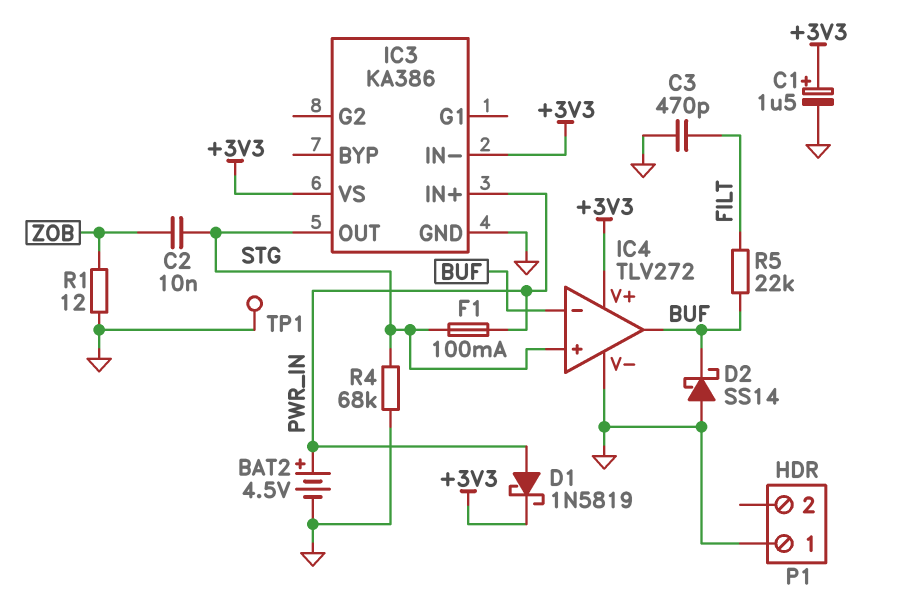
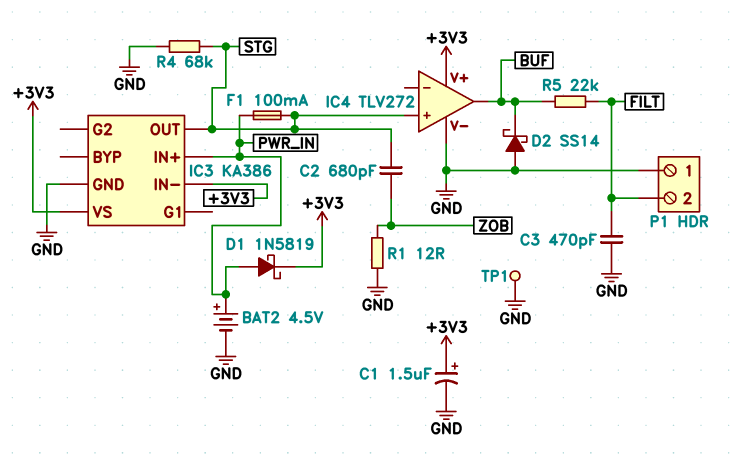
C2: 10nF (STG, ZOB) -> 680pF (STG, ZOB)
IC4 pin in-: BUF -> none
P1 pin 2: none -> FILT

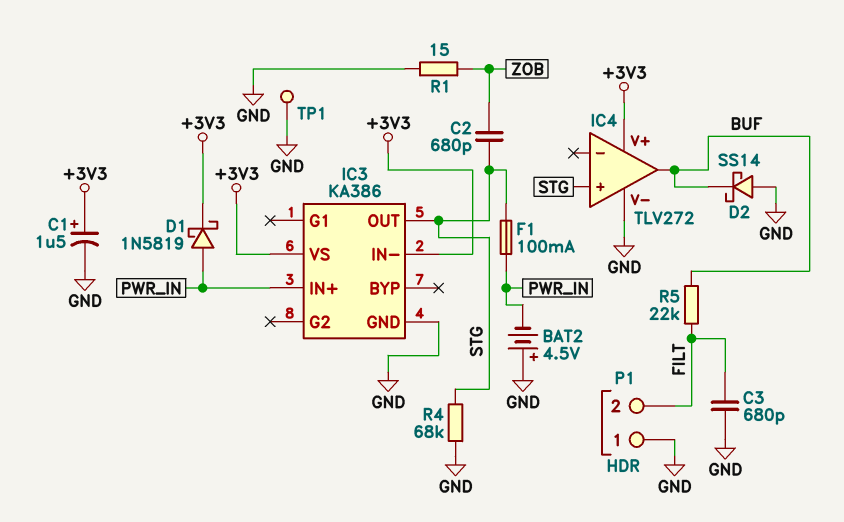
BAT2: 4.5V (plus PWR_IN, minus GND) -> 4.5V (plus GND, minus PWR_IN)
C3: 470pF (FILT, GND) -> 680pF (FILT, GND)
R1: 12 (GND, ZOB) -> 15 (GND, ZOB)

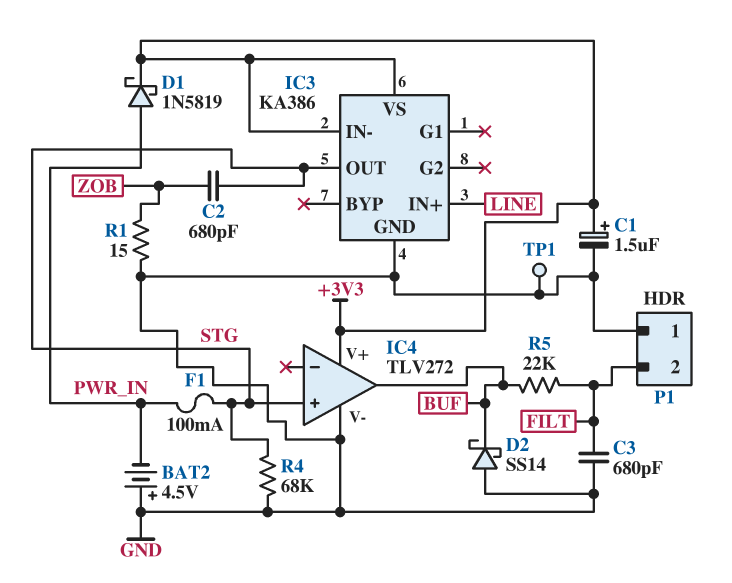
IC3 pin IN+: PWR_IN -> LINE

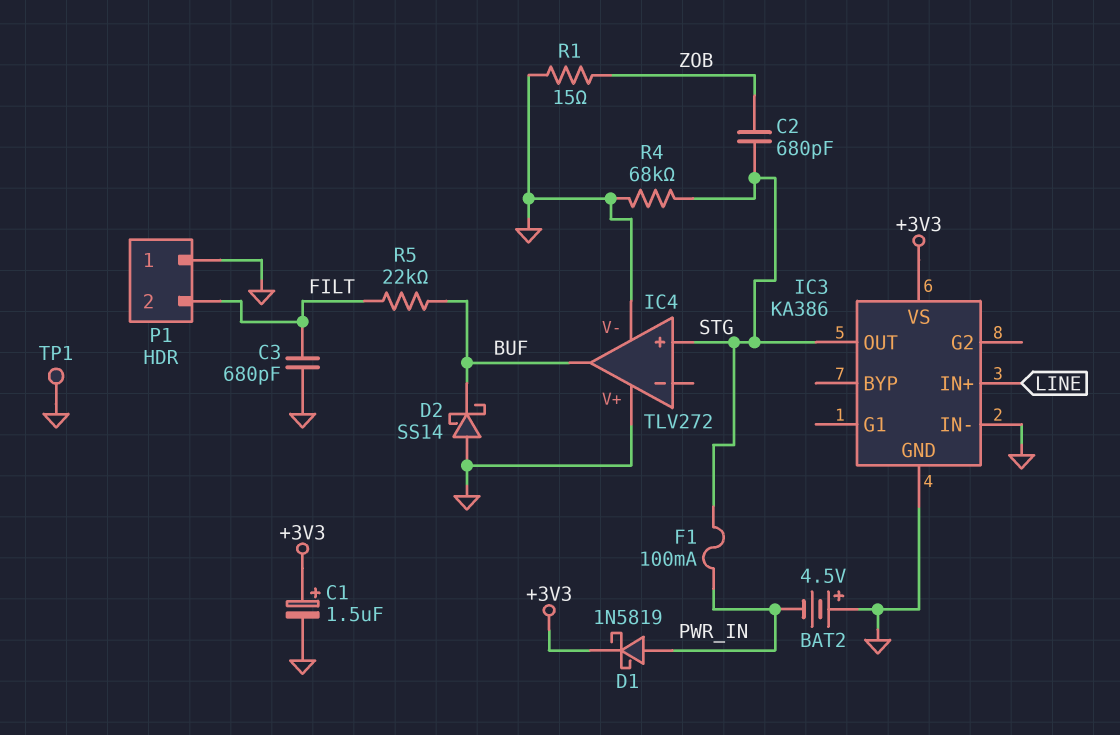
IC3 pin IN-: +3V3 -> GND
IC4 pin V+: +3V3 -> GND

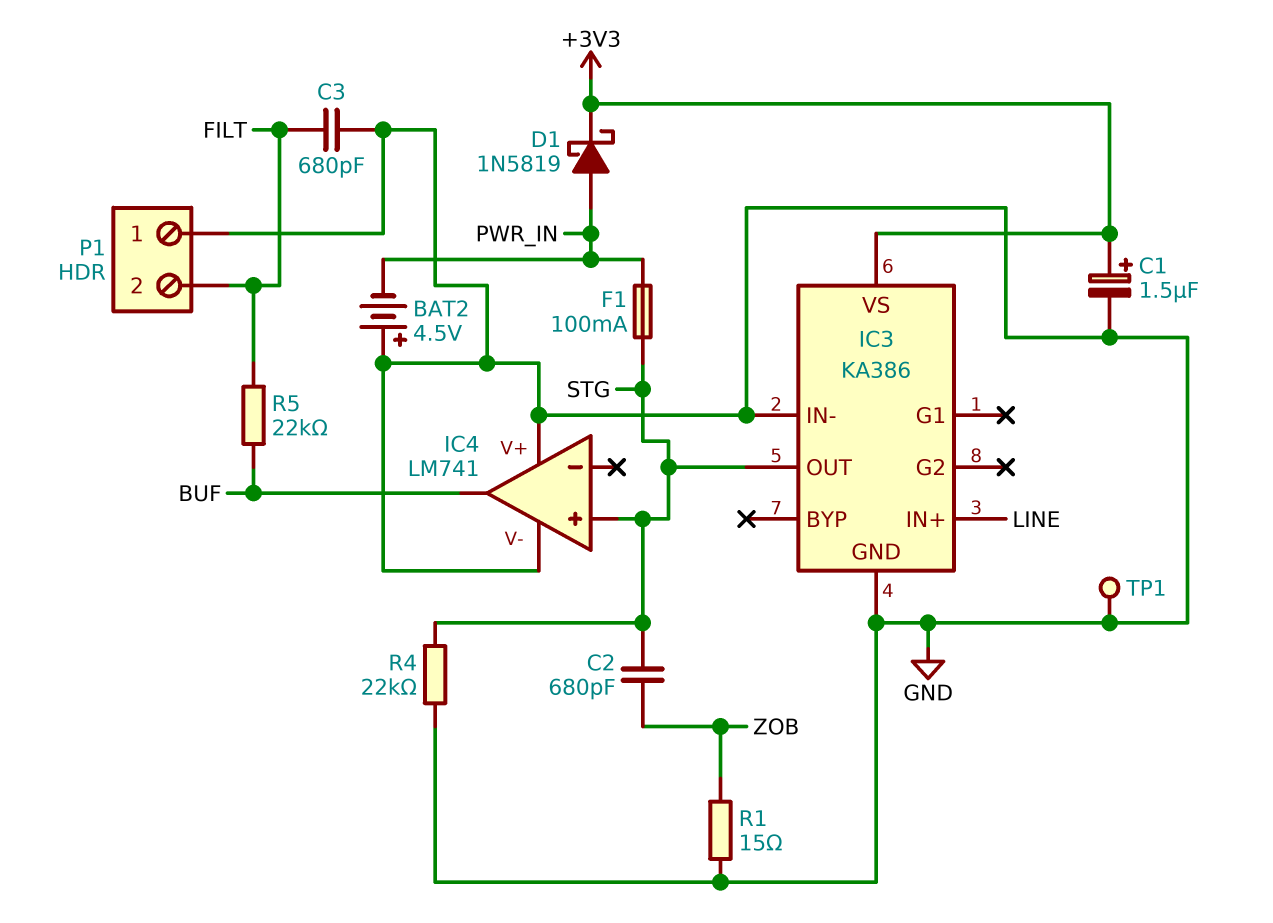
D2: schottky SS14 (A GND, K BUF) -> none
IC4: TLV272 -> LM741
R4: 68k (GND, STG) -> 22k (GND, STG)

